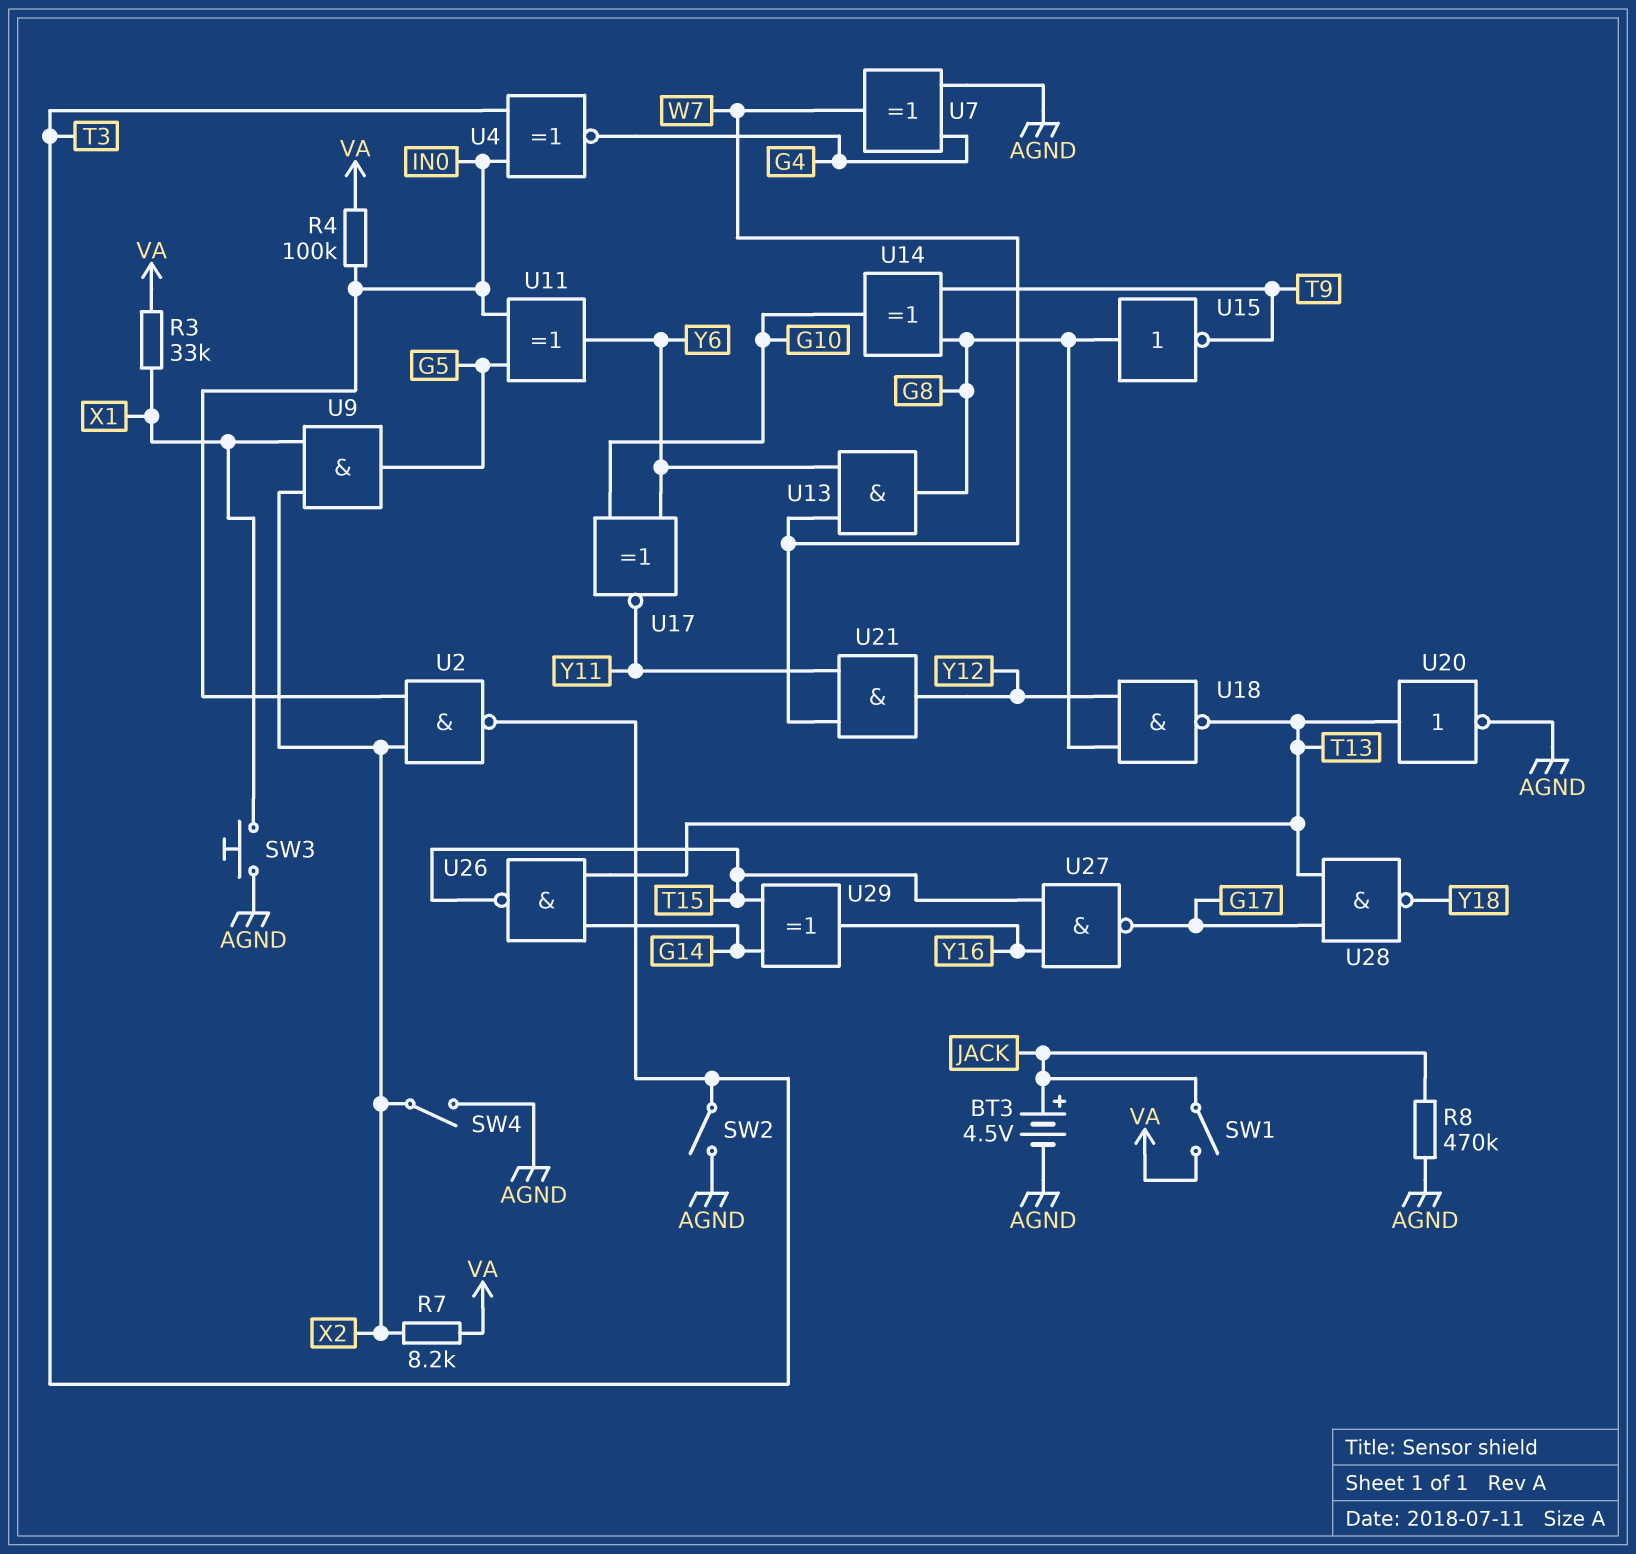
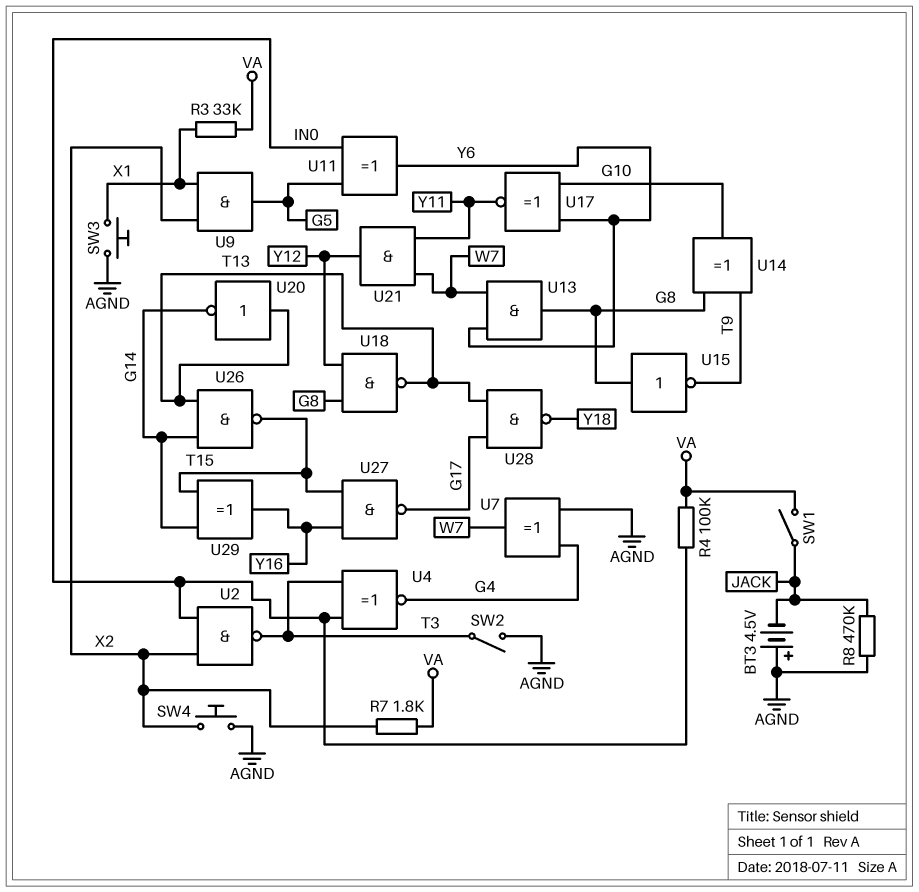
BT3: 4.5V (plus JACK, minus AGND) -> 4.5V (plus AGND, minus JACK)
R7: 8.2k (VA, X2) -> 1.8k (VA, X2)
SW4: switch (AGND, X2) -> button (AGND, X2)
U20: NOT (in T13, out AGND) -> NOT (in T13, out G14)

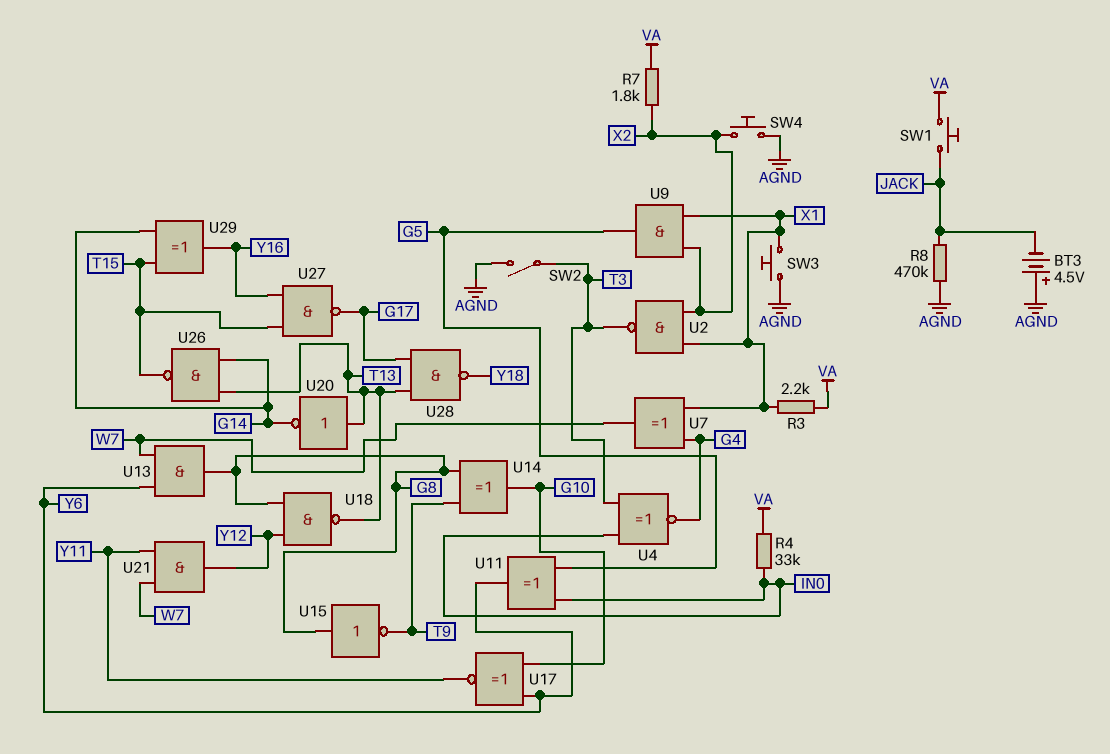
R3: 33k (VA, X1) -> 2.2k (VA, X1)
R4: 100k (IN0, VA) -> 33k (IN0, VA)
SW1: switch (JACK, VA) -> button (JACK, VA)
U2: NAND (in IN0, in X2, out T3) -> NAND (in X1, in X2, out T3)
U7: XOR (in AGND, in G4, out W7) -> XOR (in G4, in X1, out W7)

